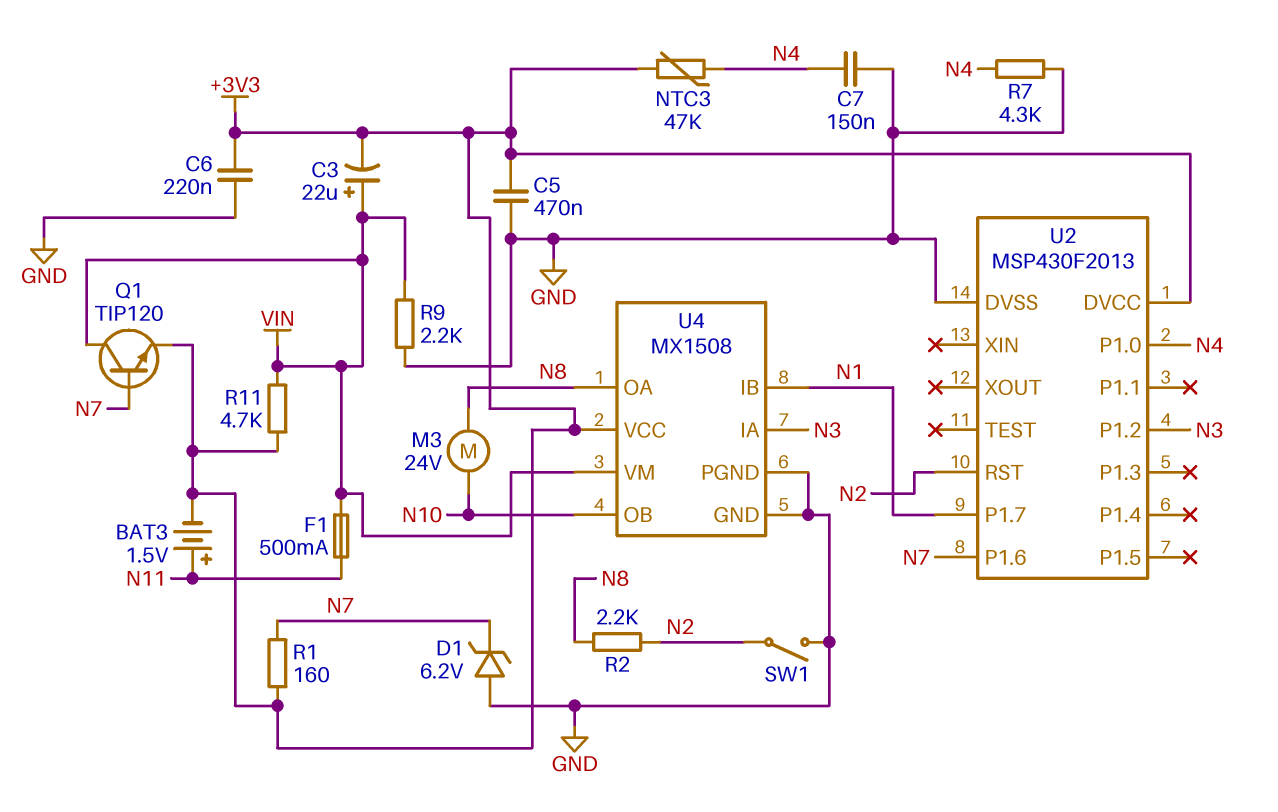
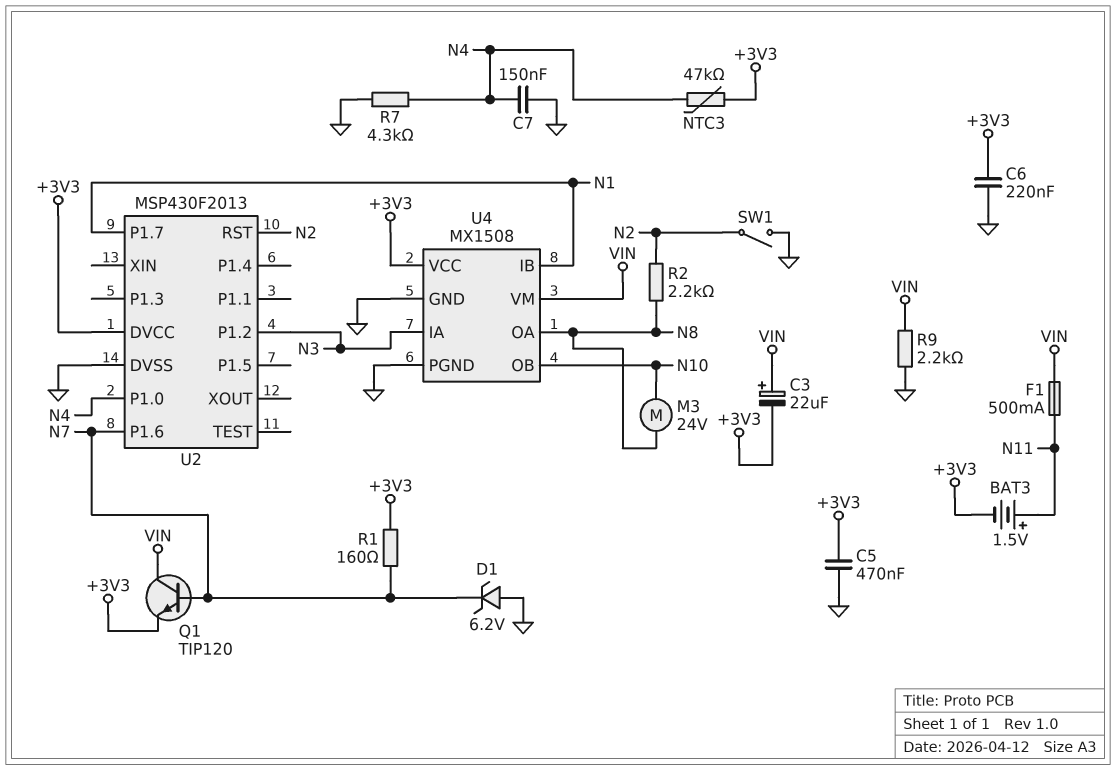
R11: 4.7k (+3V3, VIN) -> none

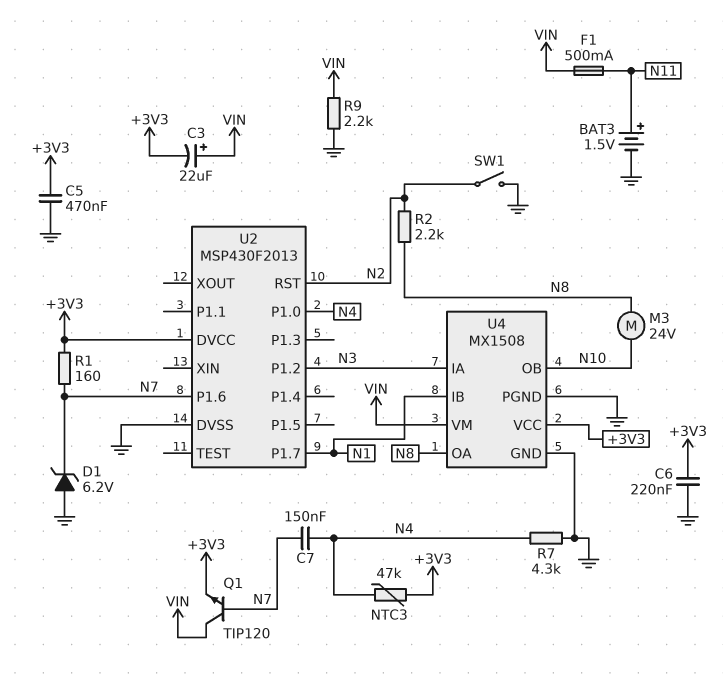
BAT3: 1.5V (plus N11, minus +3V3) -> 1.5V (plus N11, minus GND)
C7: 150nF (GND, N4) -> 150nF (N4, N7)

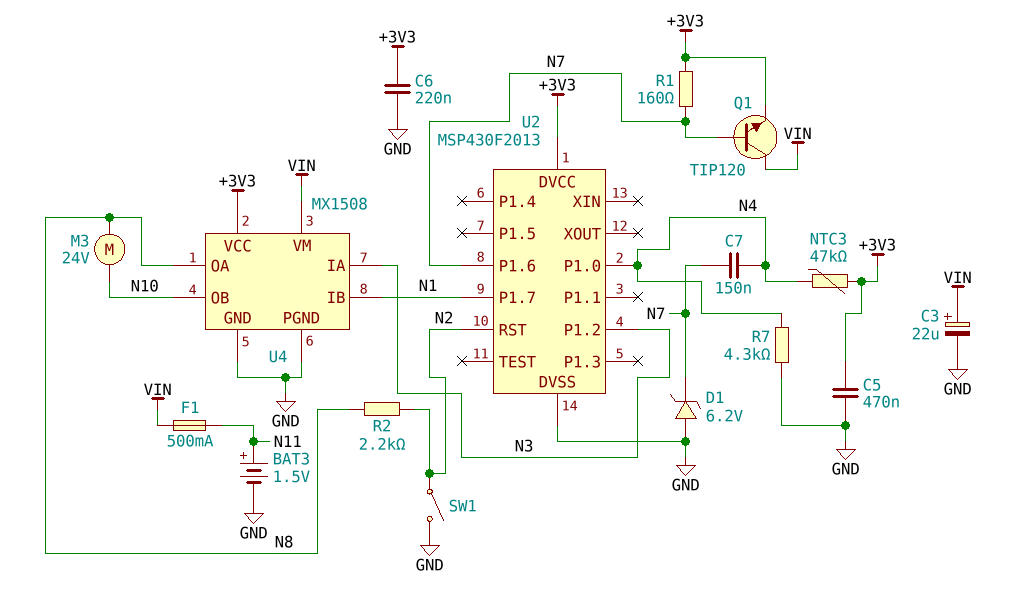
C3: 22uF (plus VIN, minus +3V3) -> 22uF (plus VIN, minus GND)
R9: 2.2k (GND, VIN) -> none

